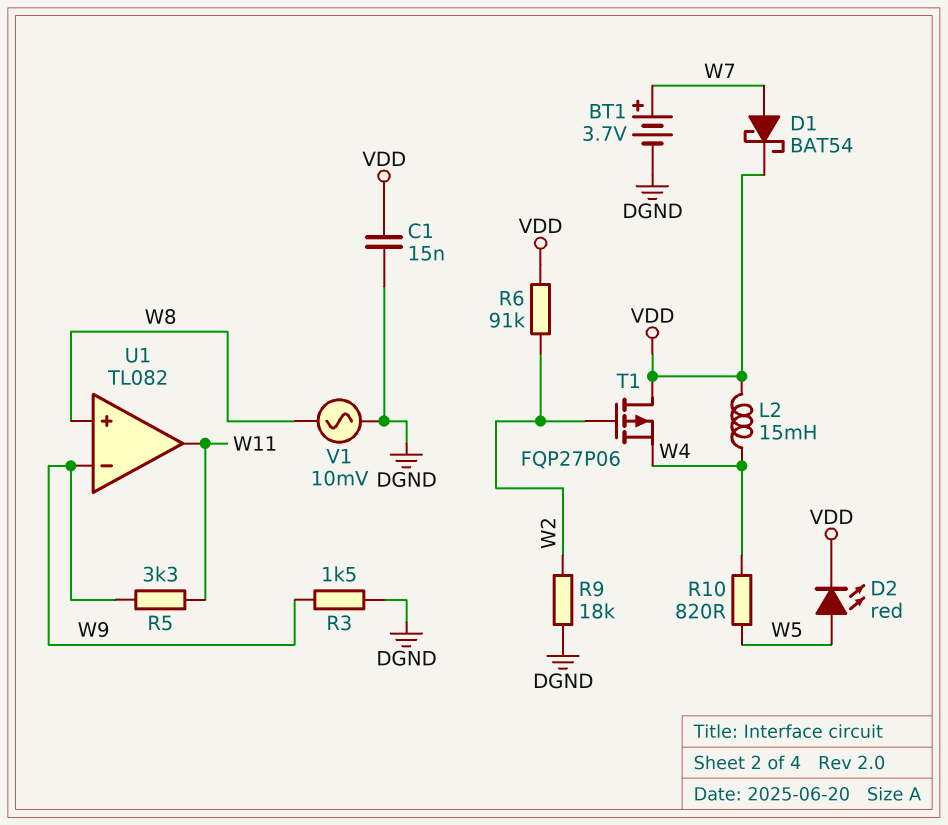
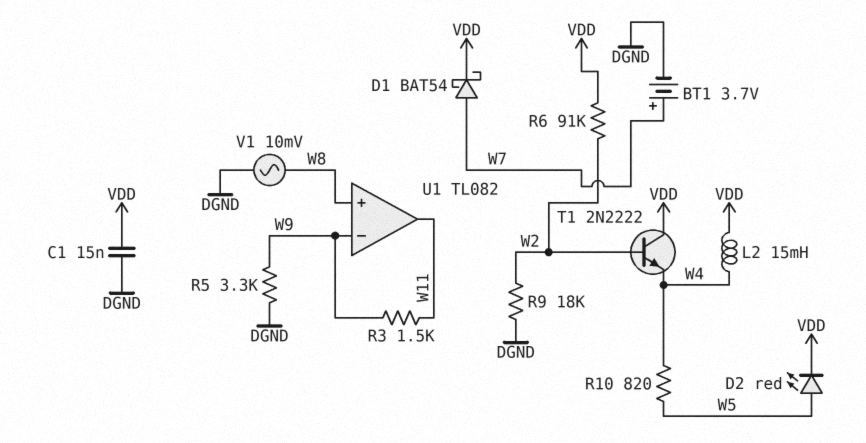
R3: 1.5k (DGND, W9) -> 1.5k (W9, W11)
R5: 3.3k (W9, W11) -> 3.3k (DGND, W9)
T1: PMOS FQP27P06 (G W2, D VDD, S W4) -> NPN 2N2222 (B W2, C VDD, E W4)

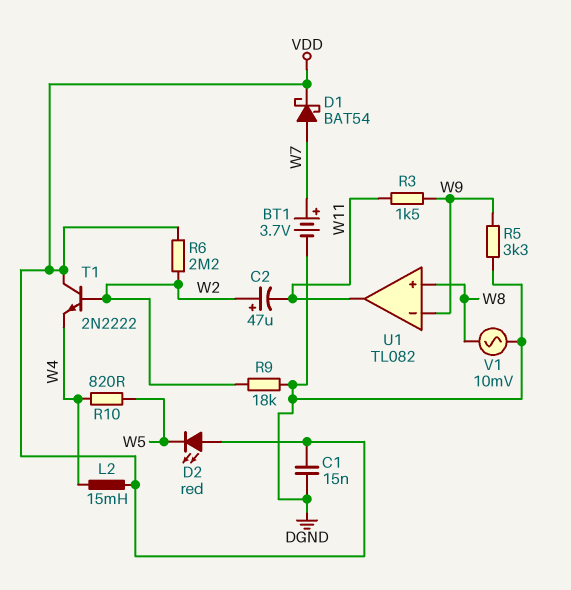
C2: none -> 47uF (plus W2, minus W11)
D2: LED red (A W5, K VDD) -> LED red (A VDD, K W5)
R6: 91k (VDD, W2) -> 2.2M (VDD, W2)

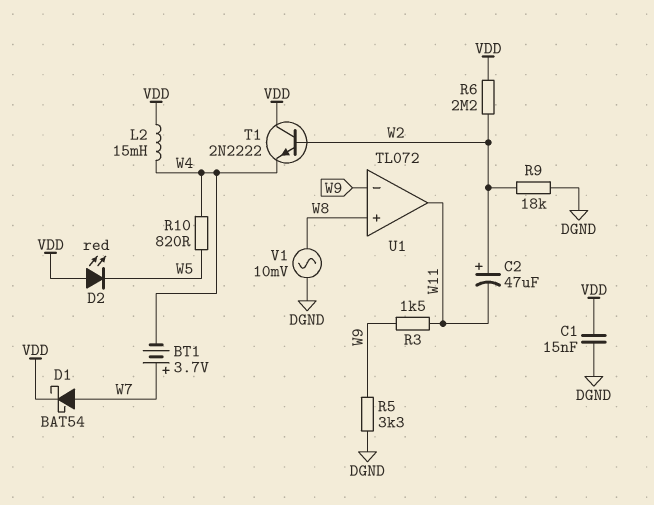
BT1: 3.7V (plus W7, minus DGND) -> 3.7V (plus W7, minus W4)
U1: TL082 -> TL072

